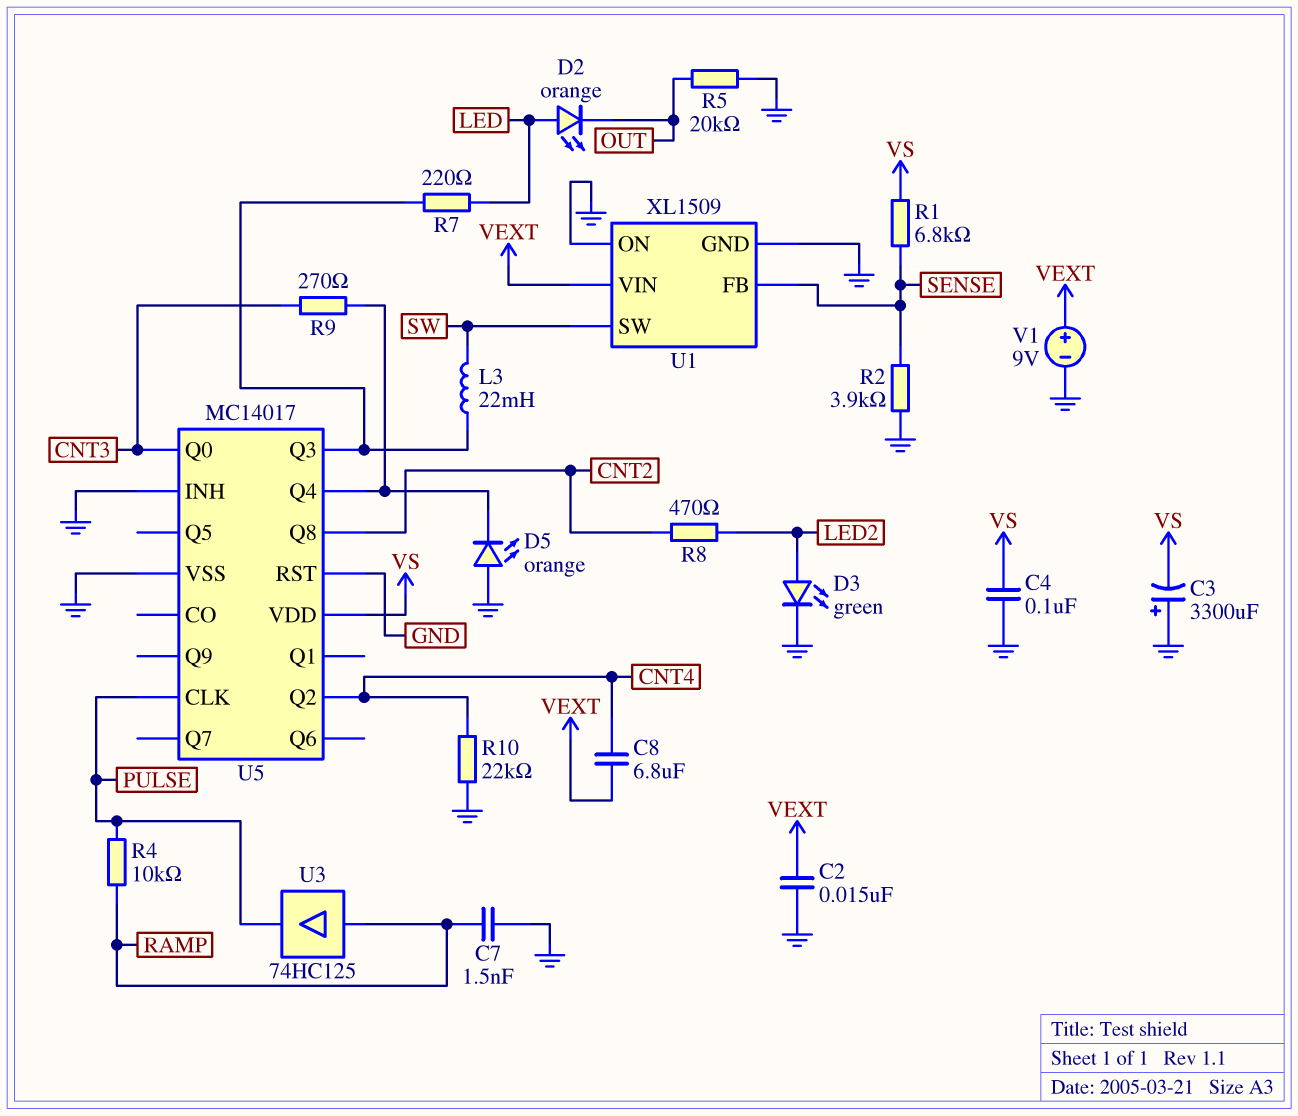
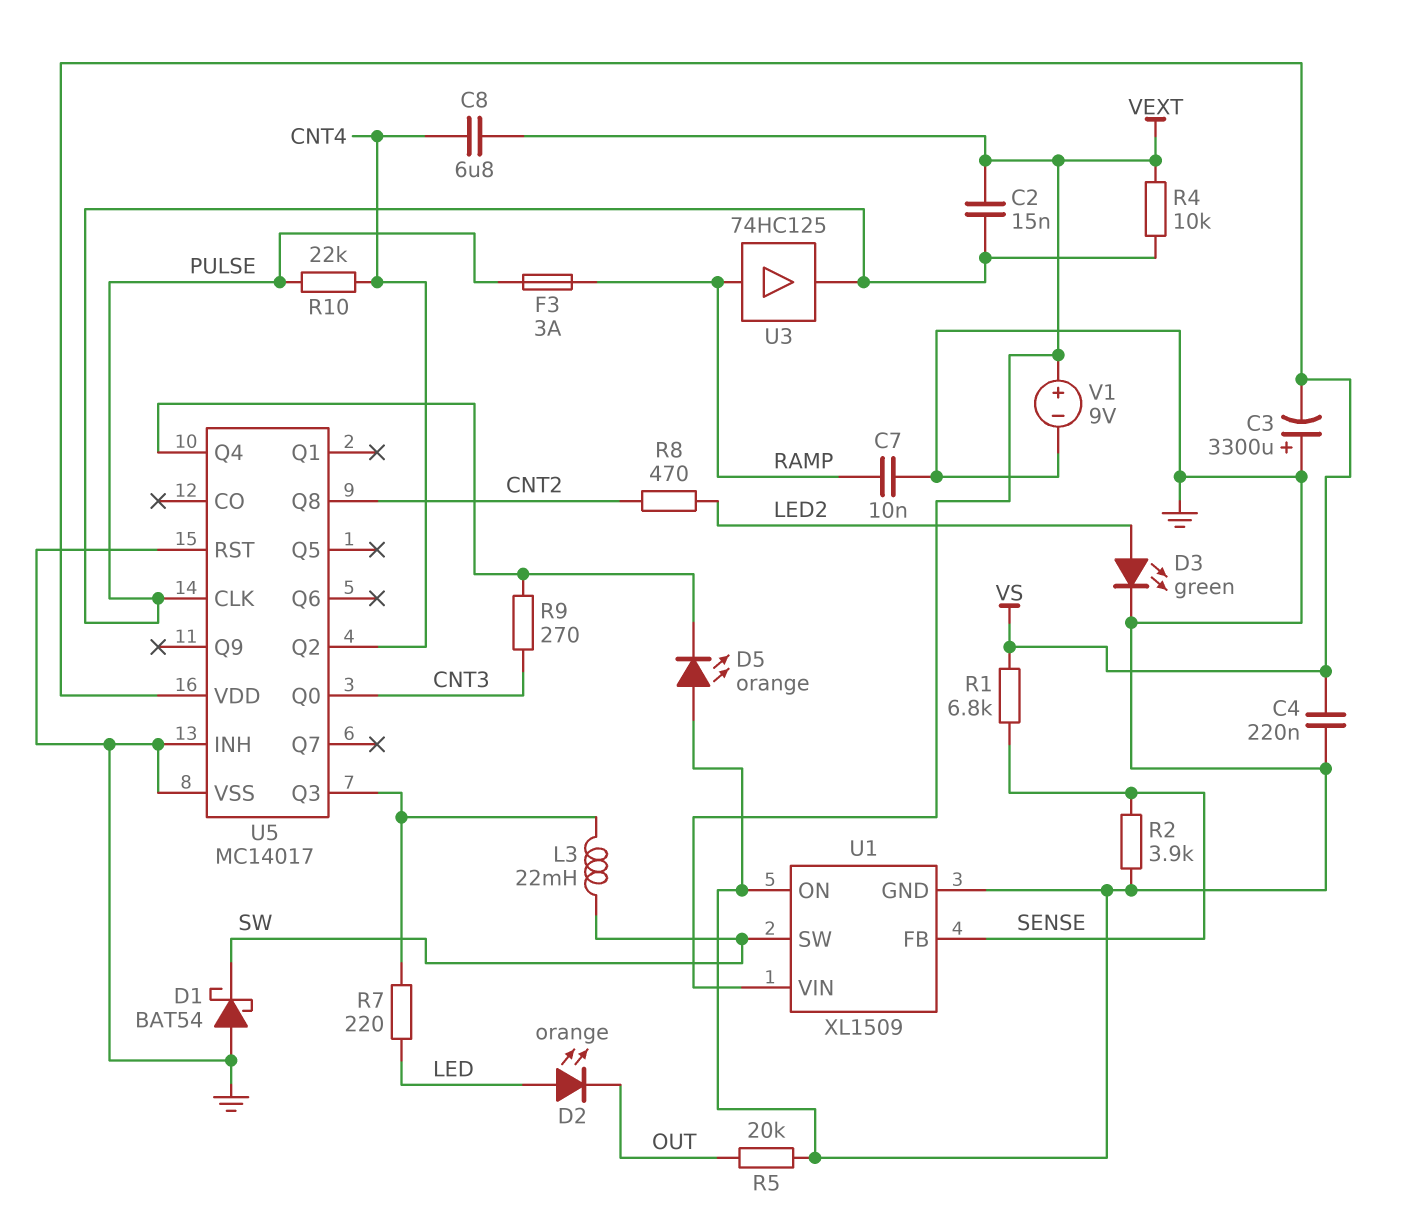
C2: 15nF (GND, VEXT) -> 15nF (PULSE, VEXT)
C4: 100nF (GND, VS) -> 220nF (GND, VS)
C7: 1.5nF (GND, RAMP) -> 10nF (GND, RAMP)
D1: none -> schottky BAT54 (A GND, K SW)
F3: none -> 3A (PULSE, RAMP)
R4: 10k (PULSE, RAMP) -> 10k (PULSE, VEXT)
R10: 22k (CNT4, GND) -> 22k (CNT4, PULSE)

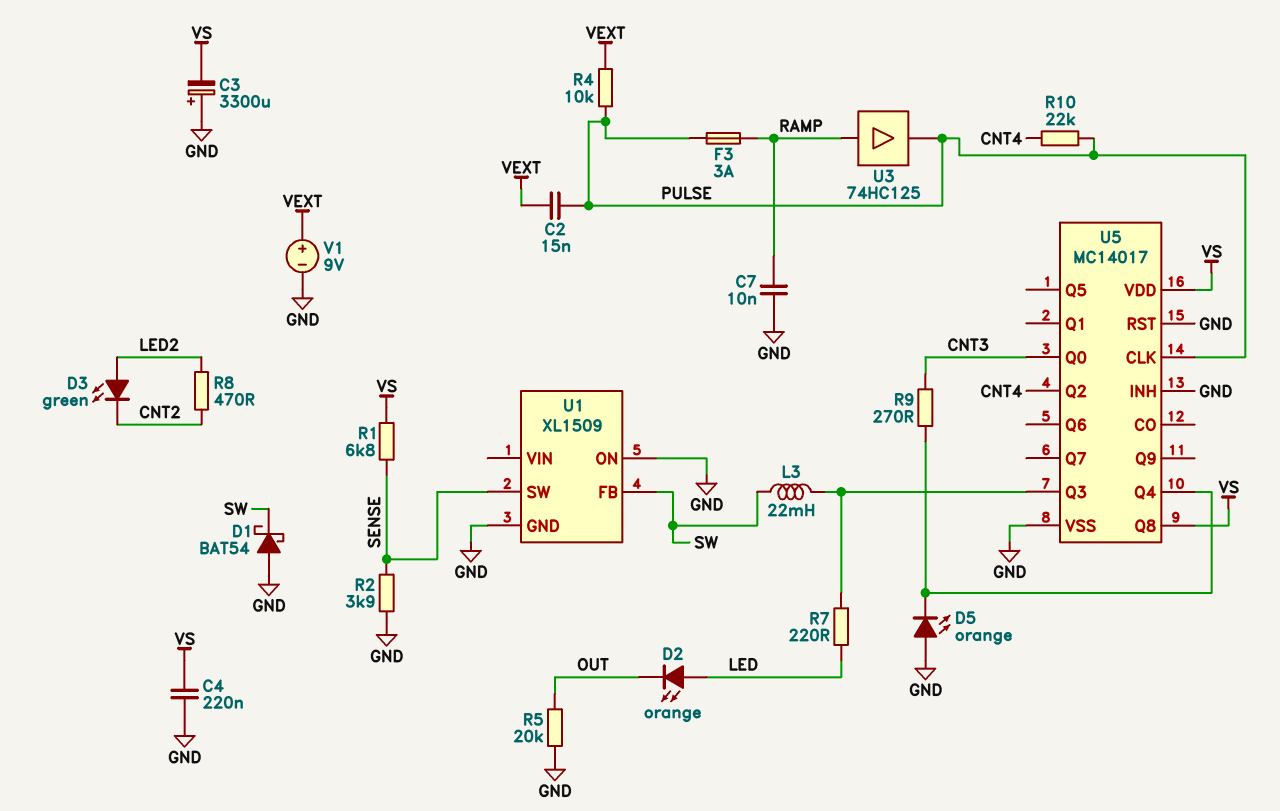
C8: 6.8uF (CNT4, VEXT) -> none
D3: LED green (A LED2, K GND) -> LED green (A LED2, K CNT2)
U1 pin FB: SENSE -> SW
U1 pin SW: SW -> SENSE
U1 pin VIN: VEXT -> none
U5 pin Q8: CNT2 -> VS

